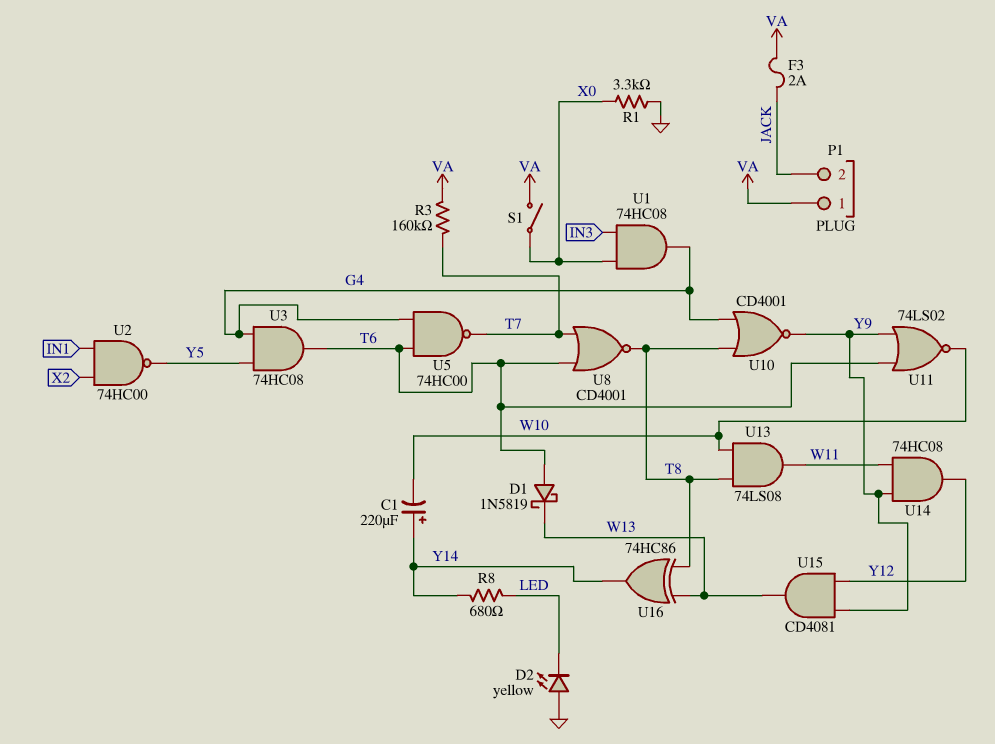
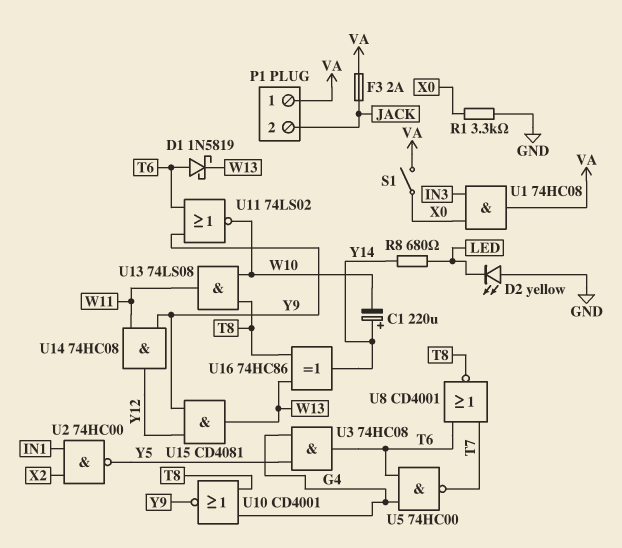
R3: 160k (T7, VA) -> none
U1: AND 74HC08 (in IN3, in X0, out G4) -> AND 74HC08 (in IN3, in X0, out VA)

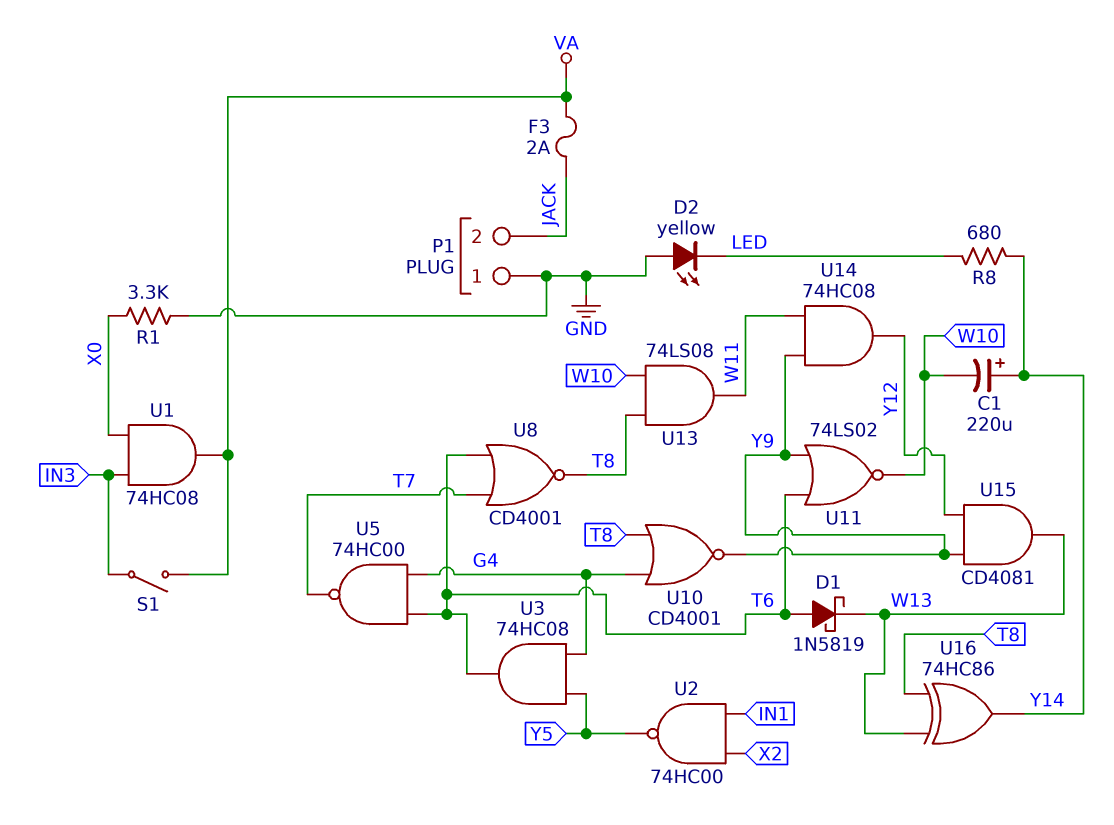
P1 pin 1: VA -> GND
S1: switch (VA, X0) -> switch (IN3, VA)

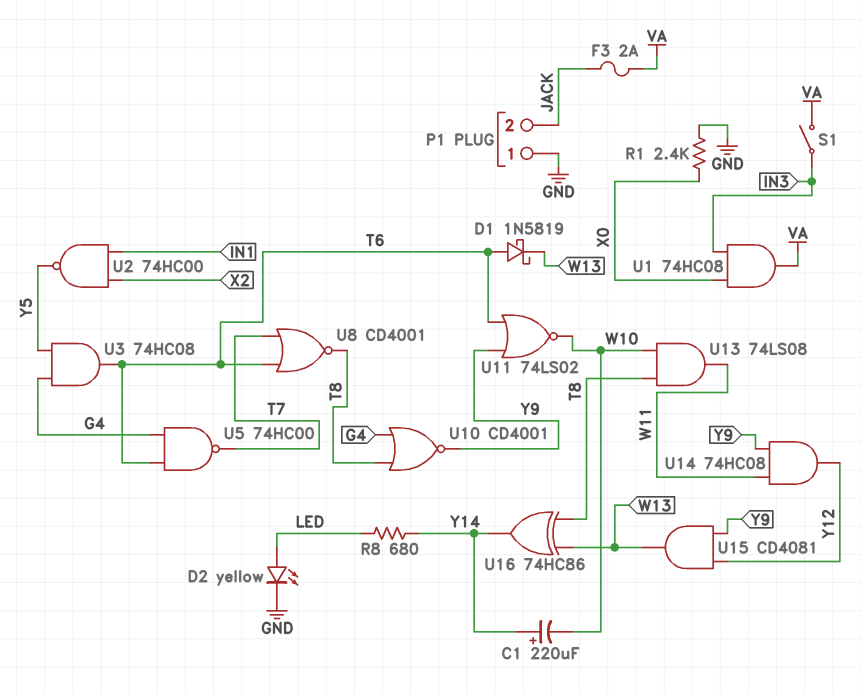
D2: LED yellow (A GND, K LED) -> LED yellow (A LED, K GND)
R1: 3.3k (GND, X0) -> 2.4k (GND, X0)

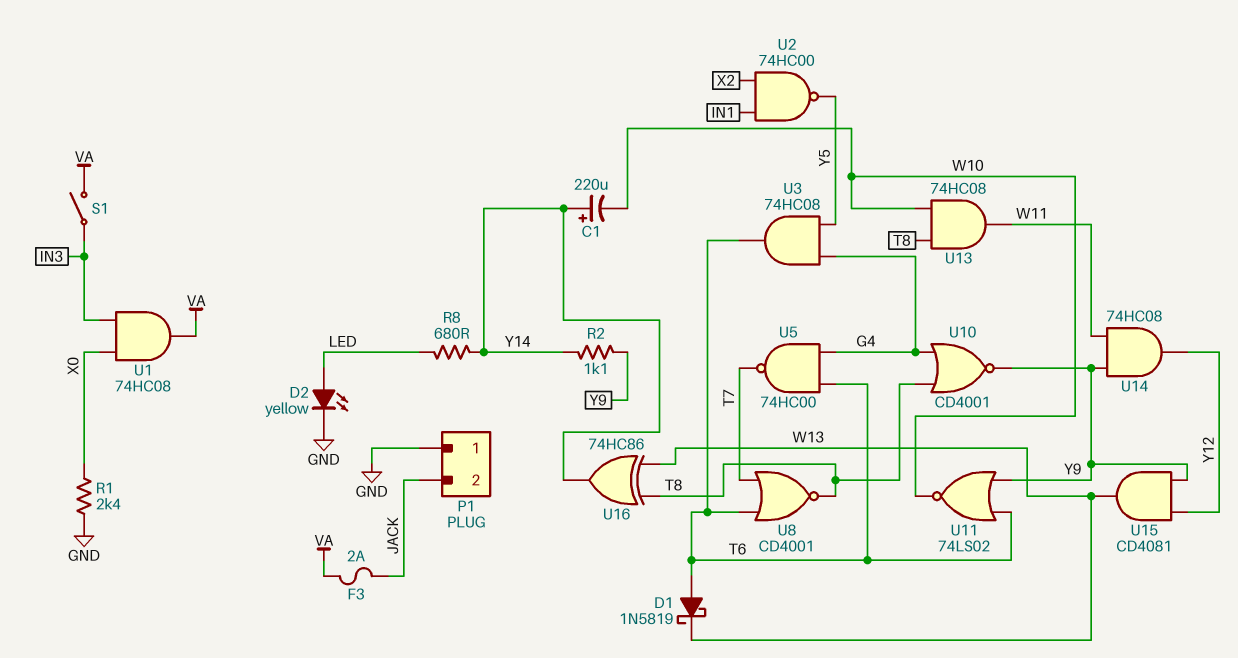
R2: none -> 1.1k (Y9, Y14)
U13: AND 74LS08 (in T8, in W10, out W11) -> AND 74HC08 (in T8, in W10, out W11)

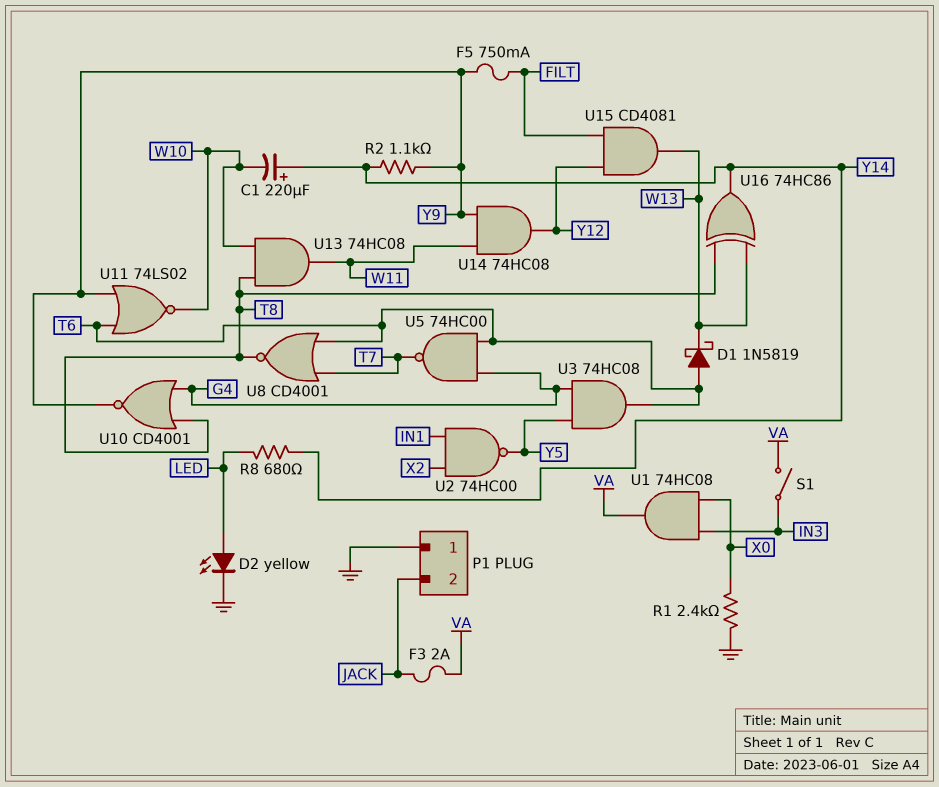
F5: none -> 750mA (FILT, Y9)
U15: AND CD4081 (in Y9, in Y12, out W13) -> AND CD4081 (in FILT, in Y12, out W13)

